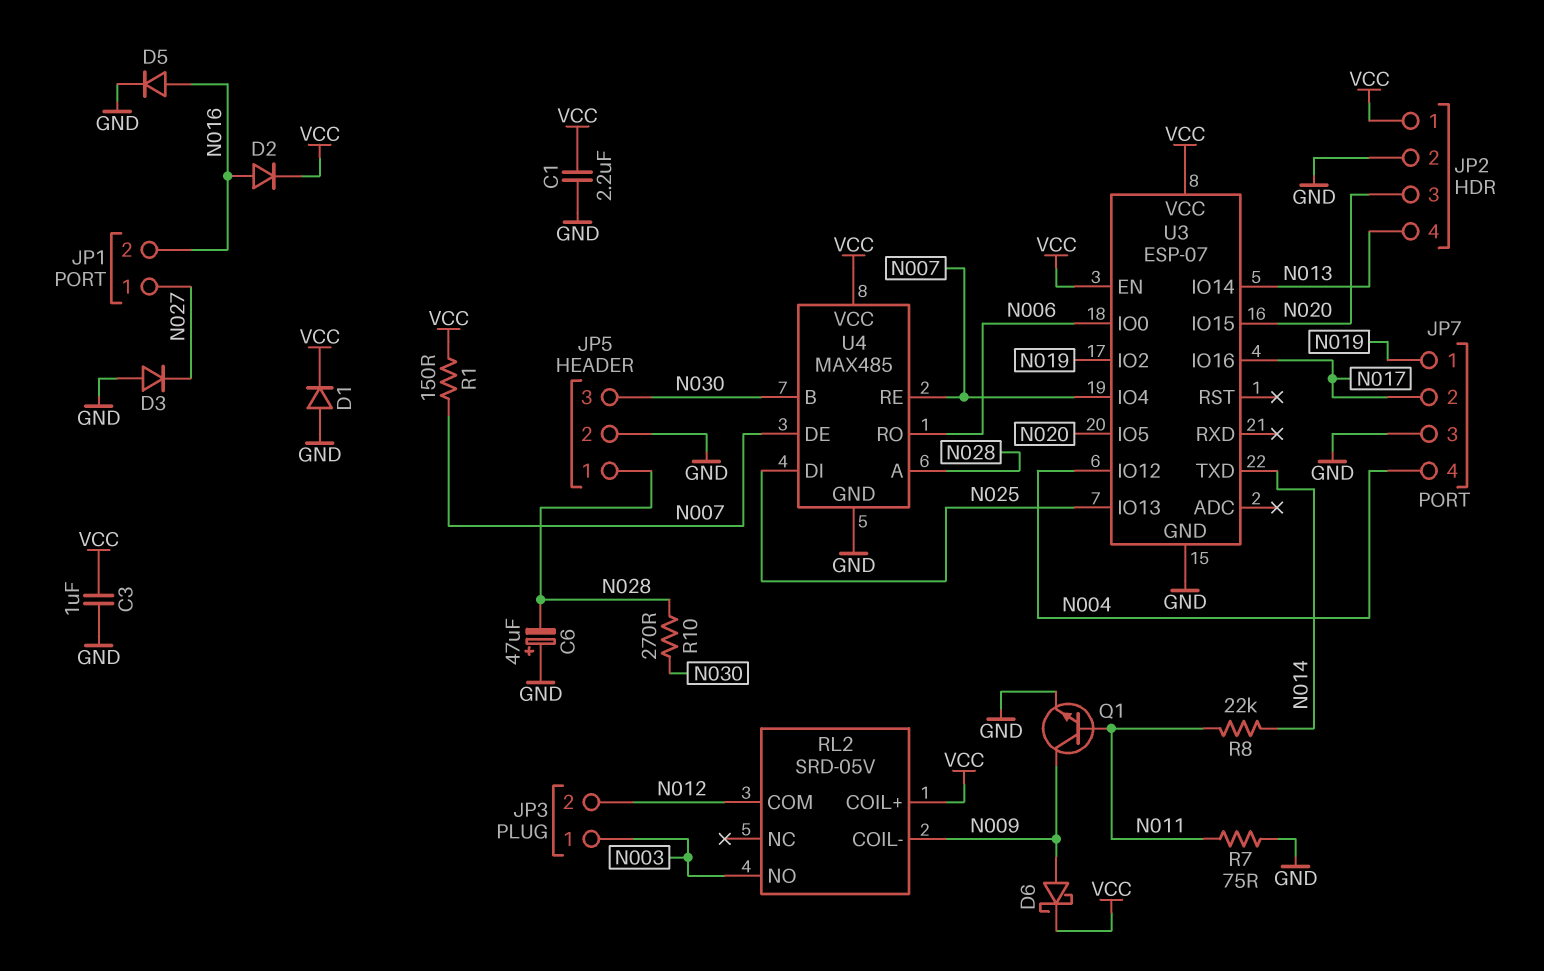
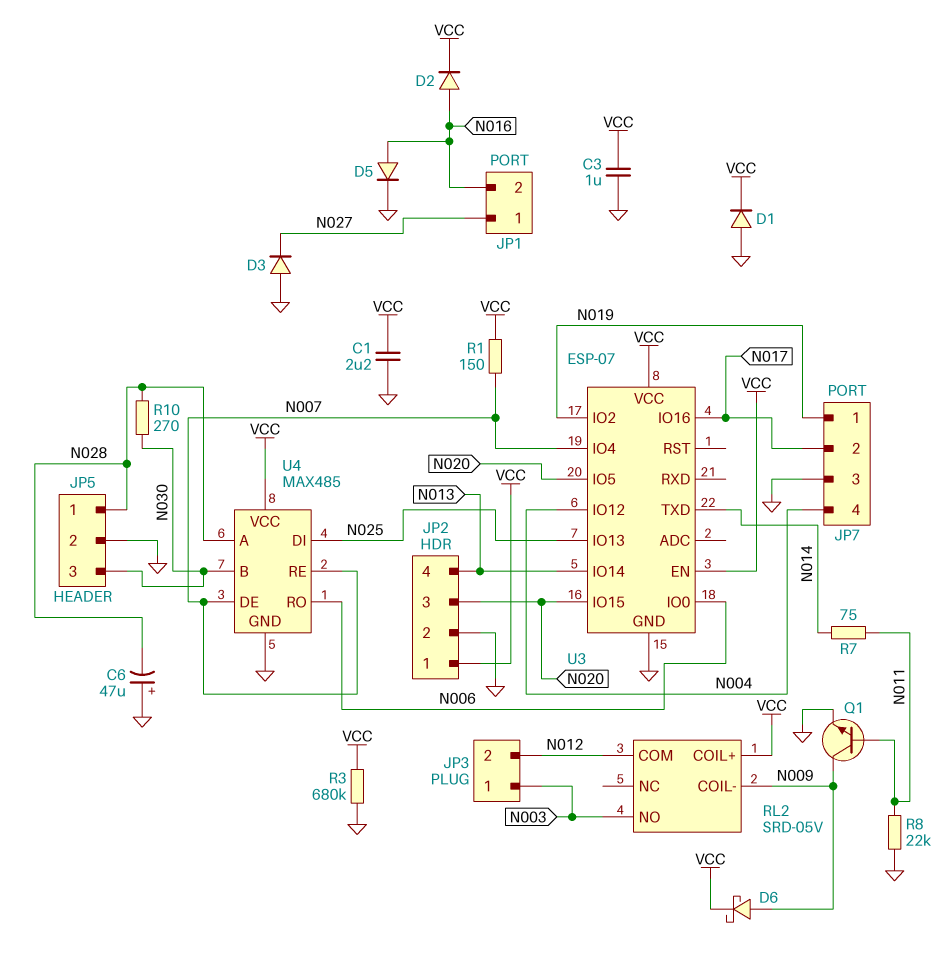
R3: none -> 680k (GND, VCC)
R7: 75 (GND, N011) -> 75 (N011, N014)
R8: 22k (N011, N014) -> 22k (GND, N011)

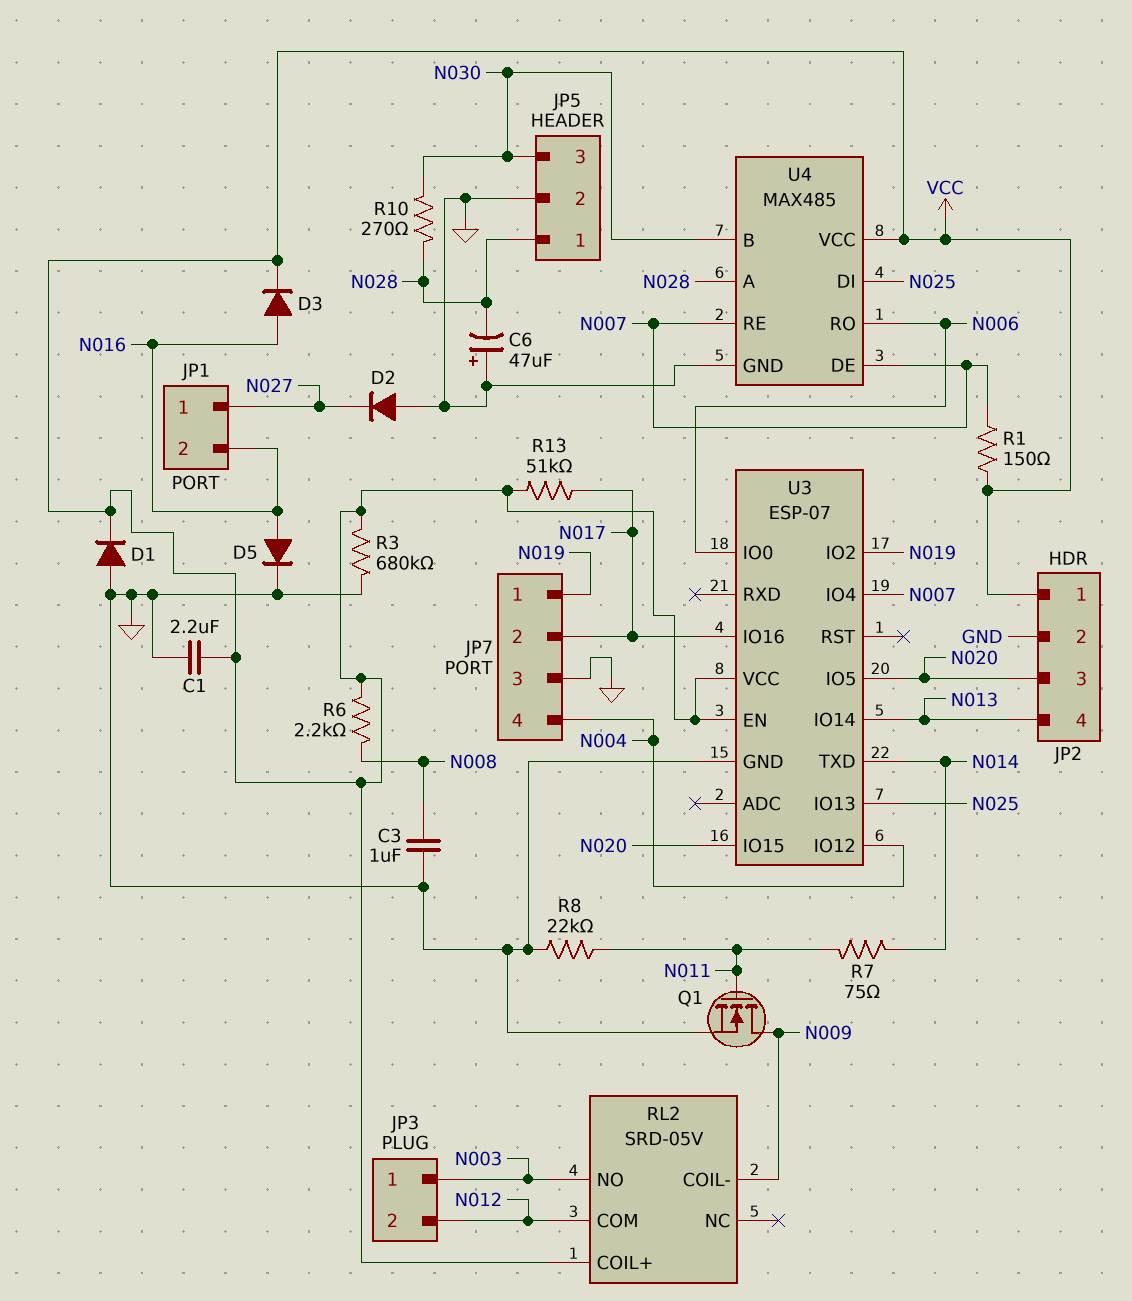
C3: 1uF (GND, VCC) -> 1uF (GND, N008)
D2: diode (A N016, K VCC) -> diode (A GND, K N027)
D3: diode (A GND, K N027) -> diode (A N016, K VCC)
D6: schottky (A N009, K VCC) -> none
Q1: NPN (B N011, C N009, E GND) -> NMOS (G N011, D N009, S GND)
R6: none -> 2.2k (N008, VCC)
R13: none -> 51k (N017, VCC)

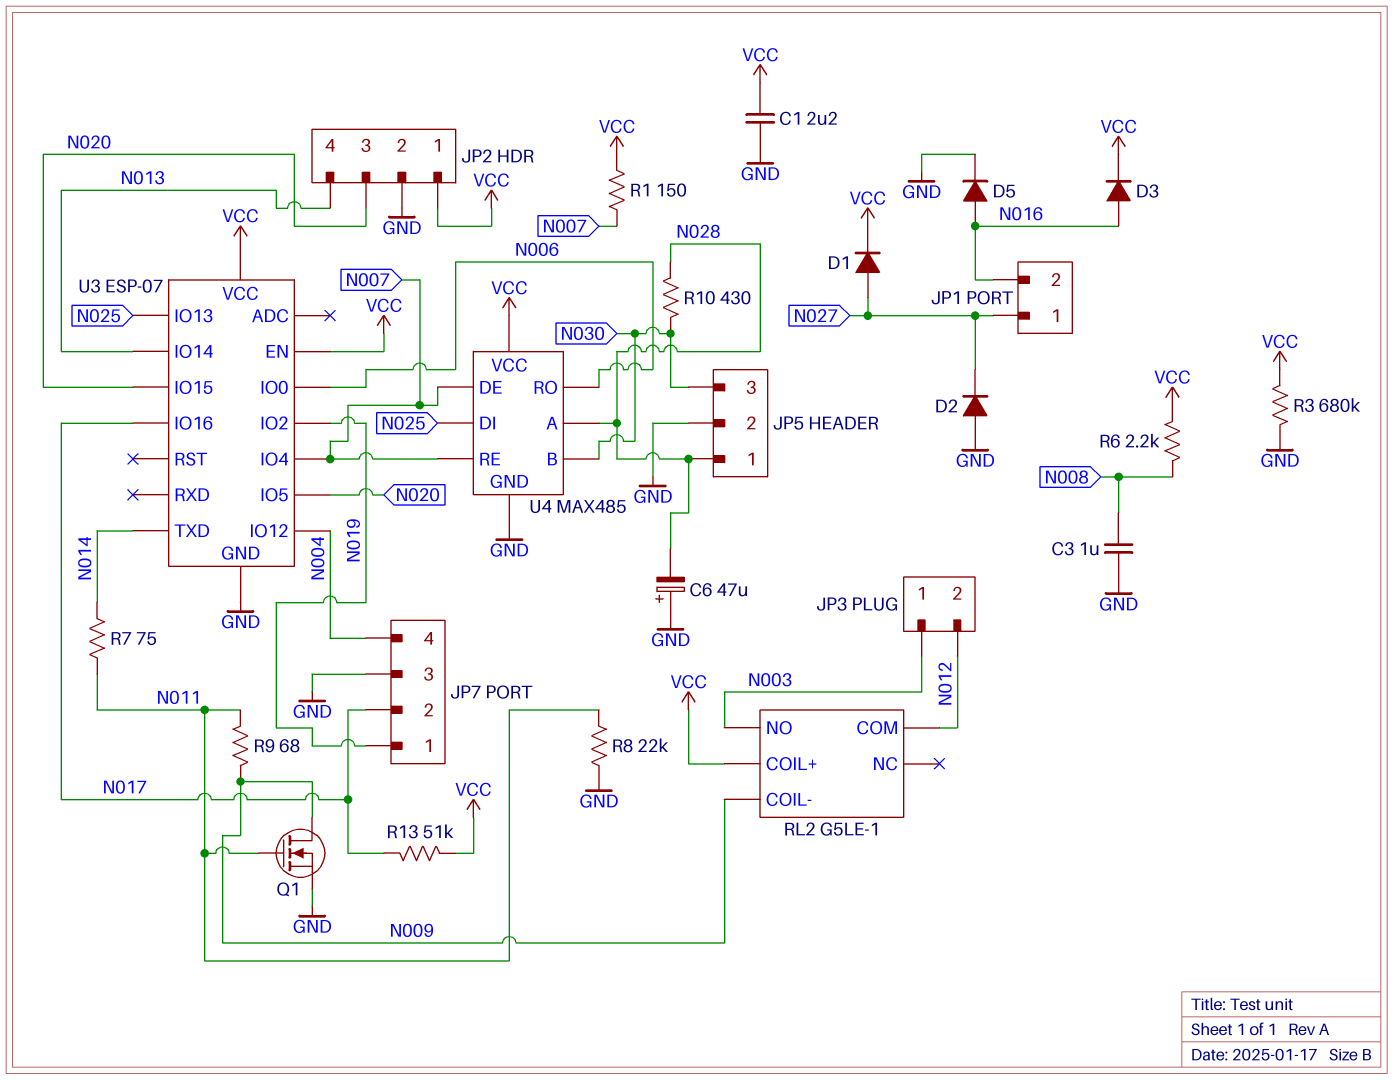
D1: diode (A GND, K VCC) -> diode (A N027, K VCC)
R9: none -> 68 (N009, N011)
R10: 270 (N028, N030) -> 430 (N028, N030)
RL2: SRD-05V -> G5LE-1

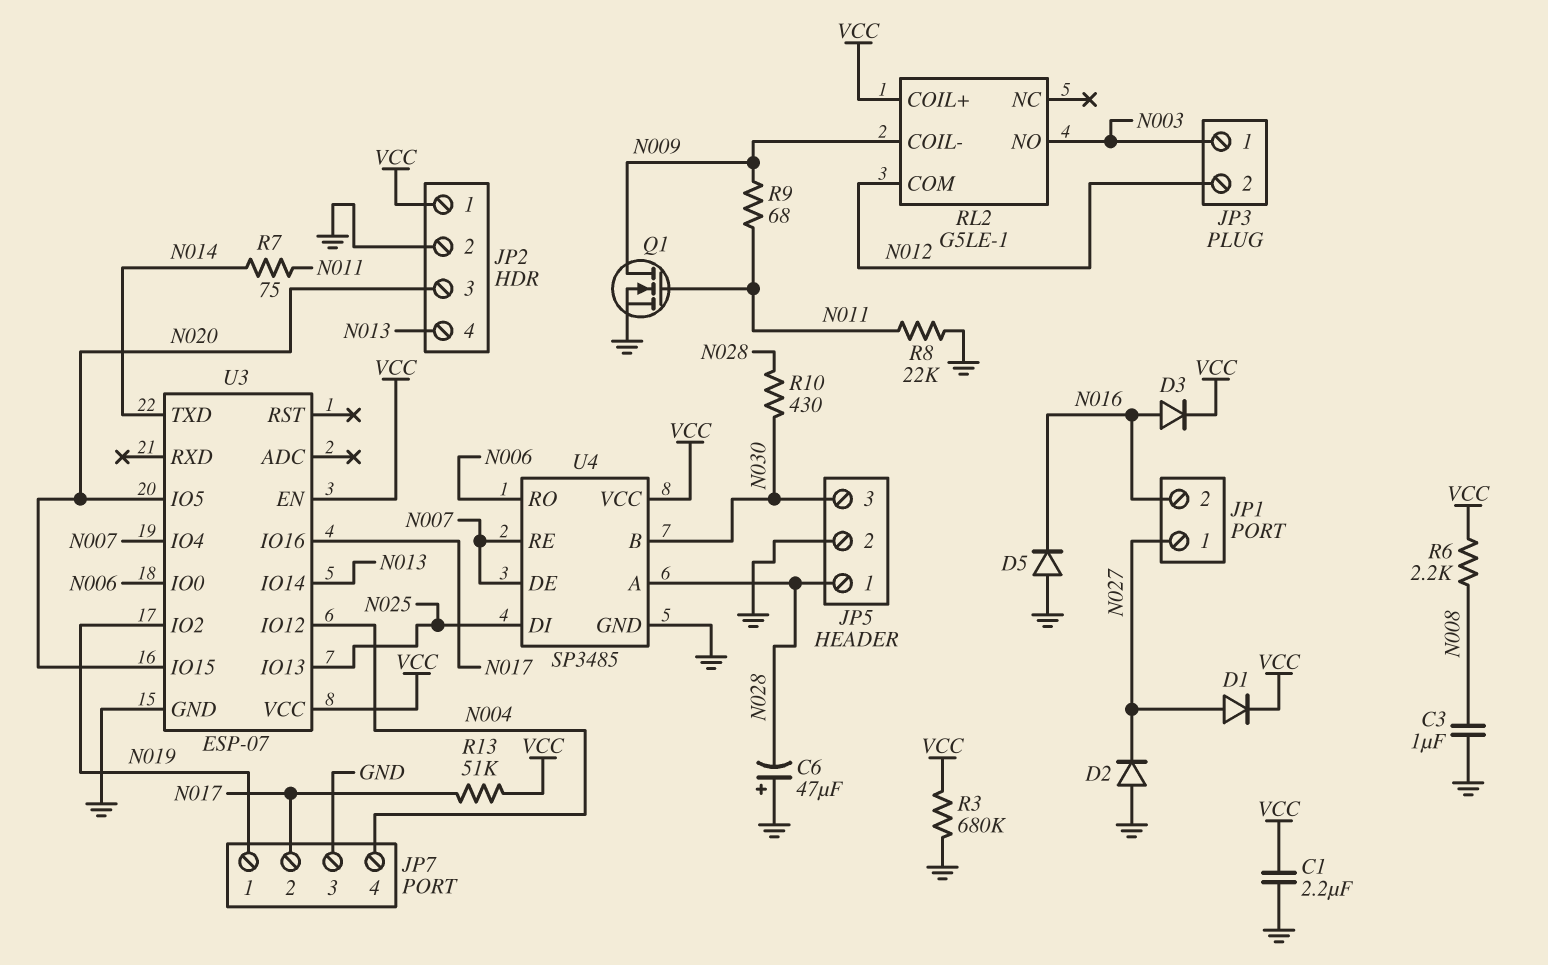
D5: diode (A N016, K GND) -> diode (A GND, K N016)
R1: 150 (N007, VCC) -> none
U4: MAX485 -> SP3485

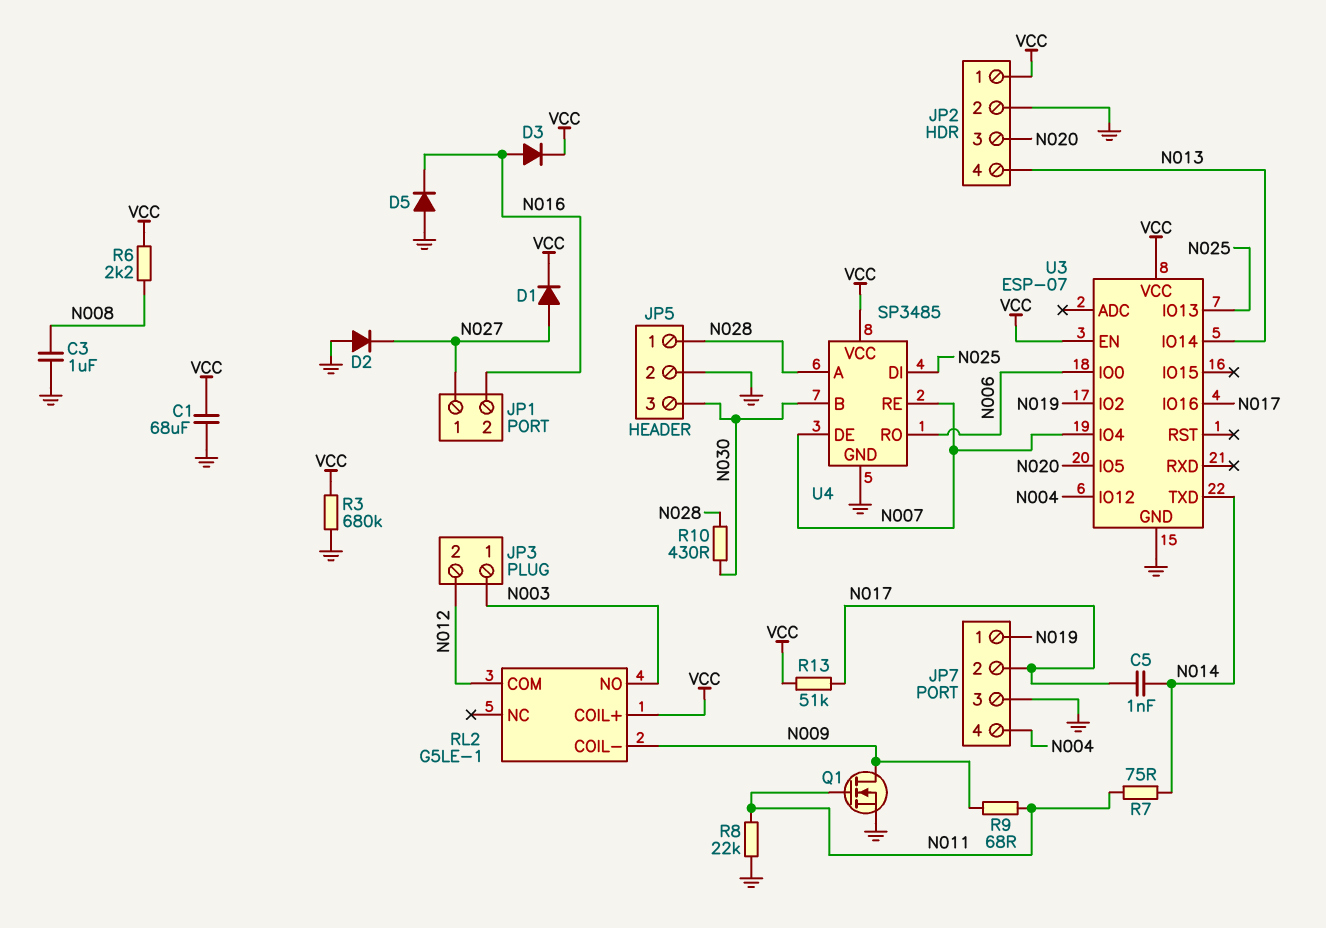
C1: 2.2uF (GND, VCC) -> 68uF (GND, VCC)
C5: none -> 1nF (N014, N017)
C6: 47uF (plus GND, minus N028) -> none
U3 pin IO15: N020 -> none

